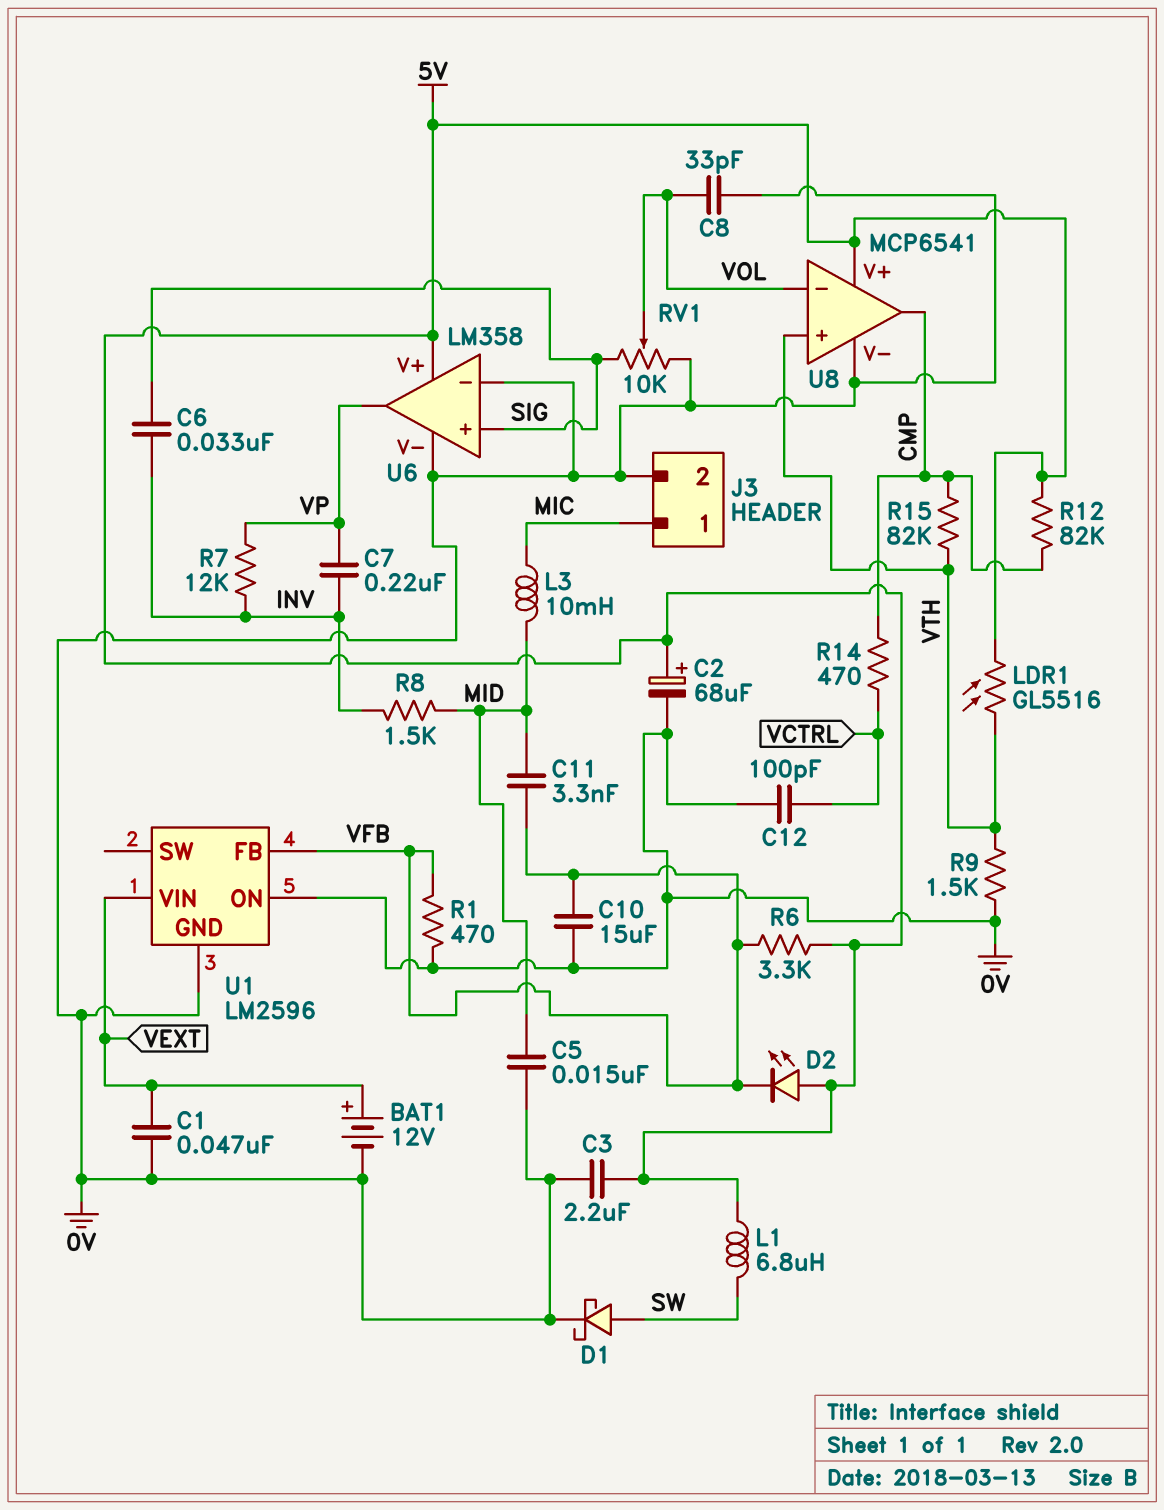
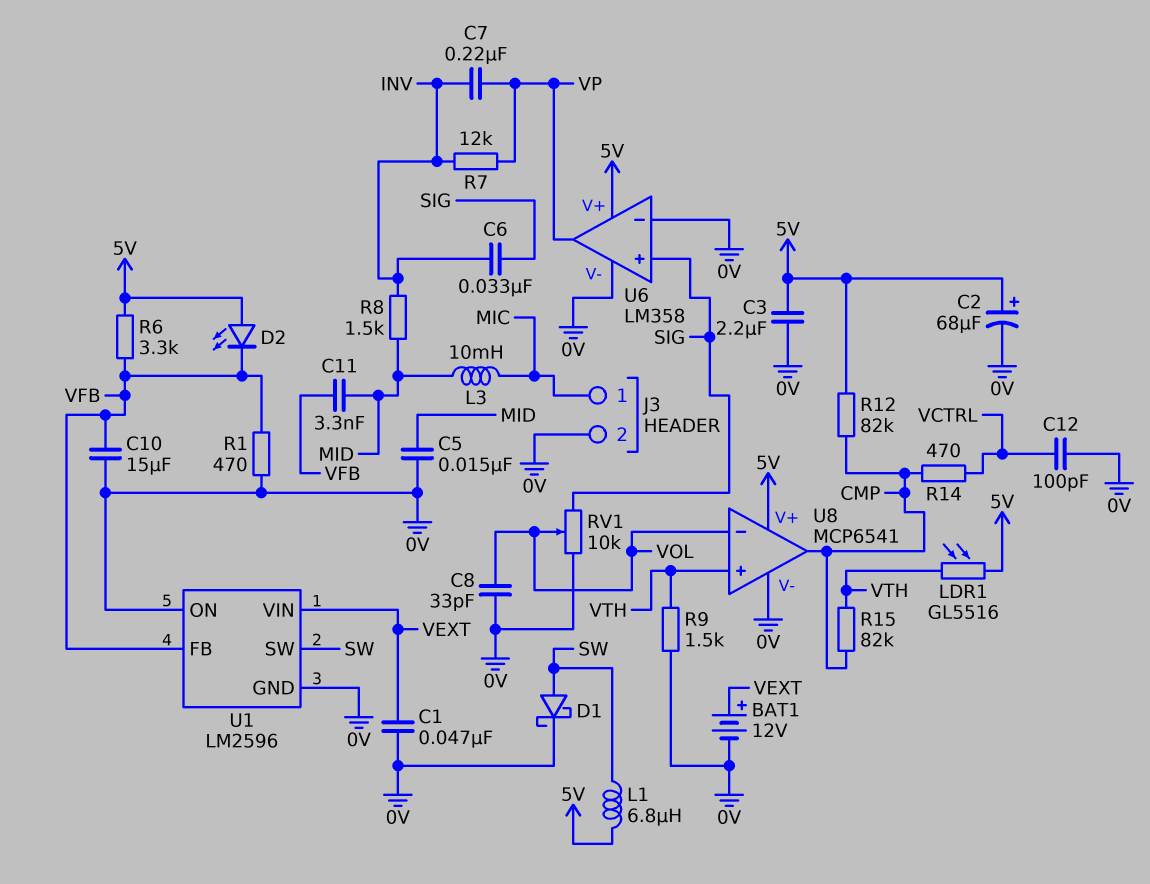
U1 pin SW: none -> SW

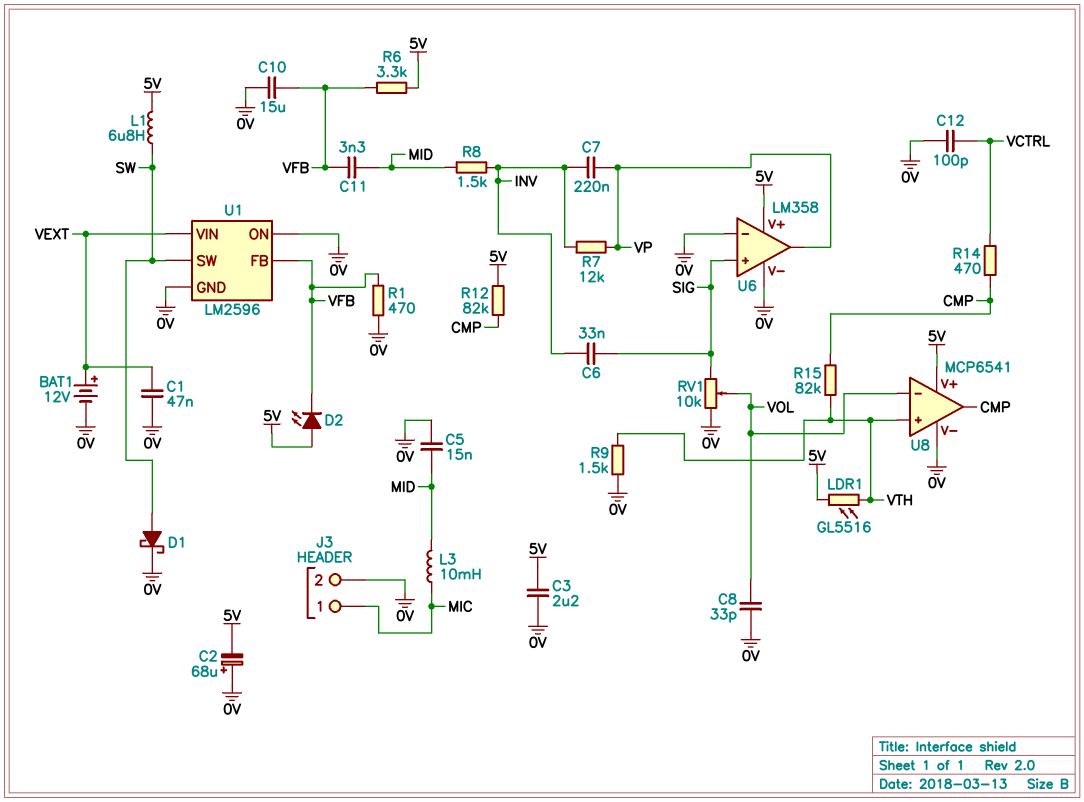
C2: 68uF (plus 5V, minus 0V) -> 68uF (plus 0V, minus 5V)

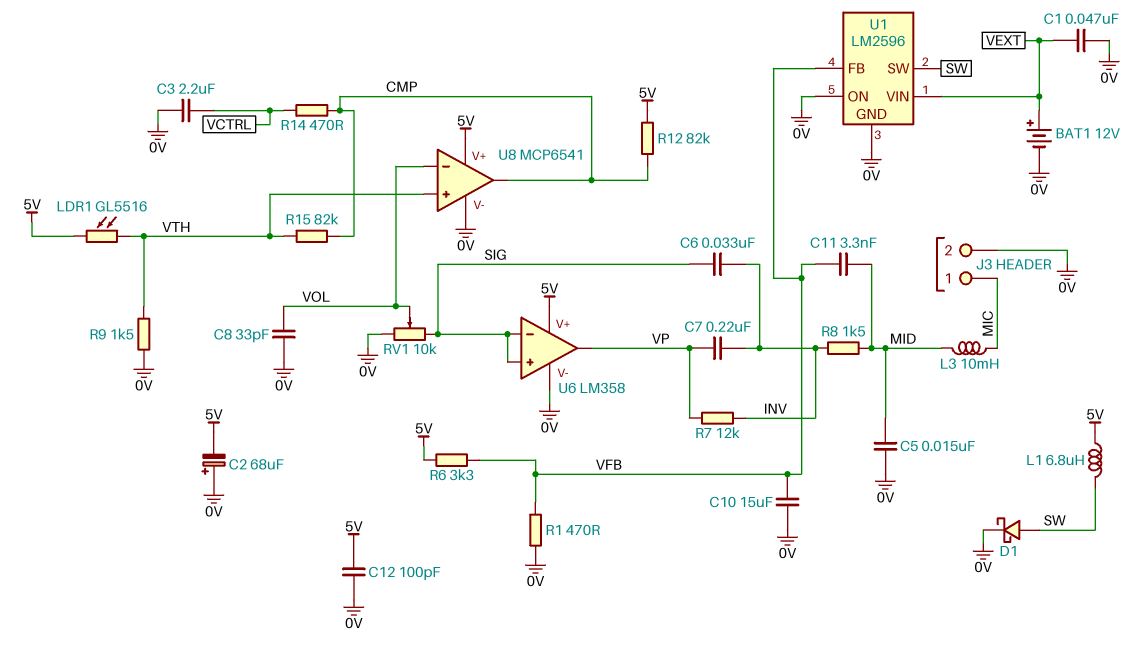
C3: 2.2uF (0V, 5V) -> 2.2uF (0V, VCTRL)
C12: 100pF (0V, VCTRL) -> 100pF (0V, 5V)
D2: LED (A 5V, K VFB) -> none
U6 pin in-: 0V -> SIG

